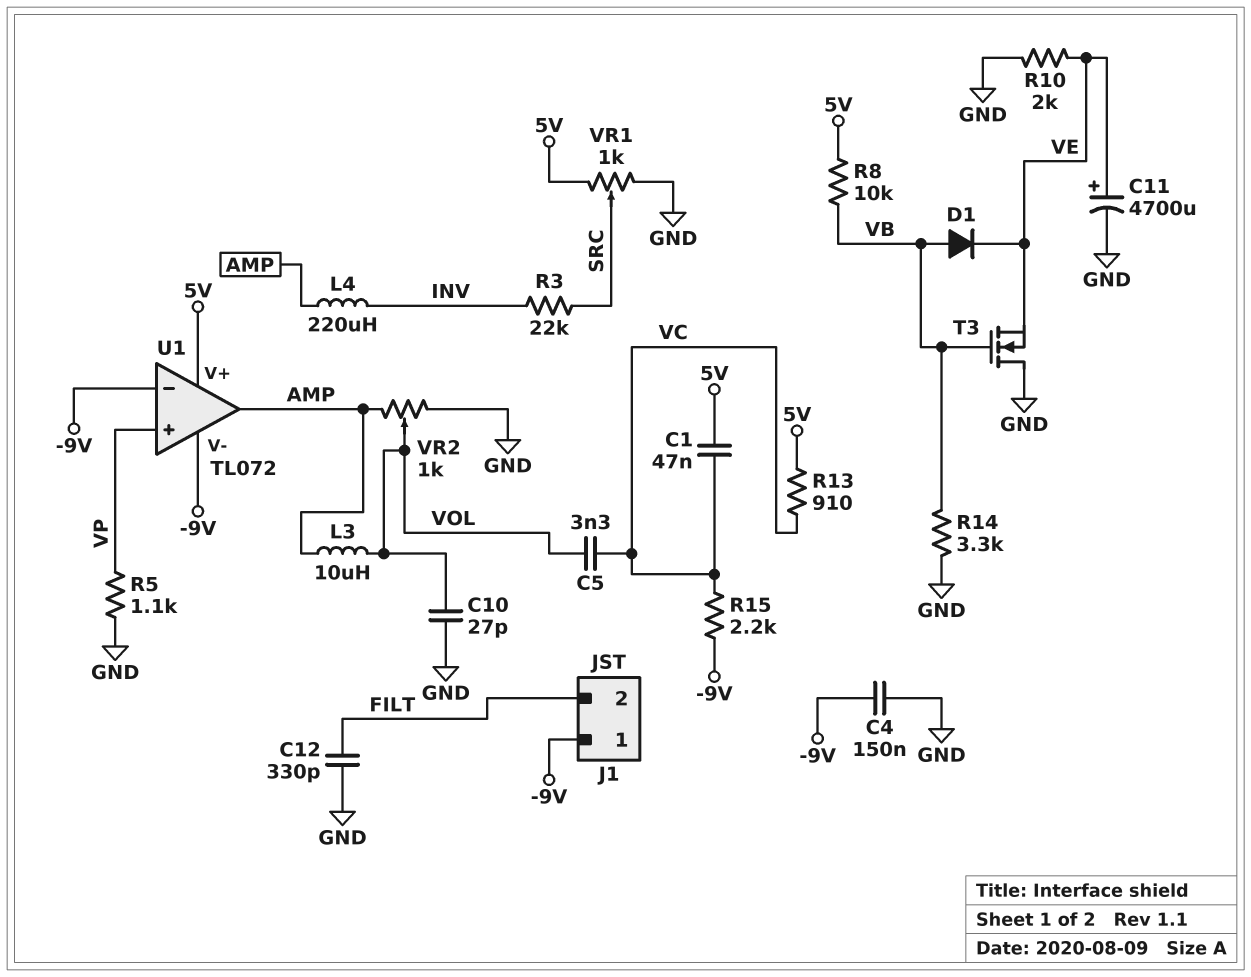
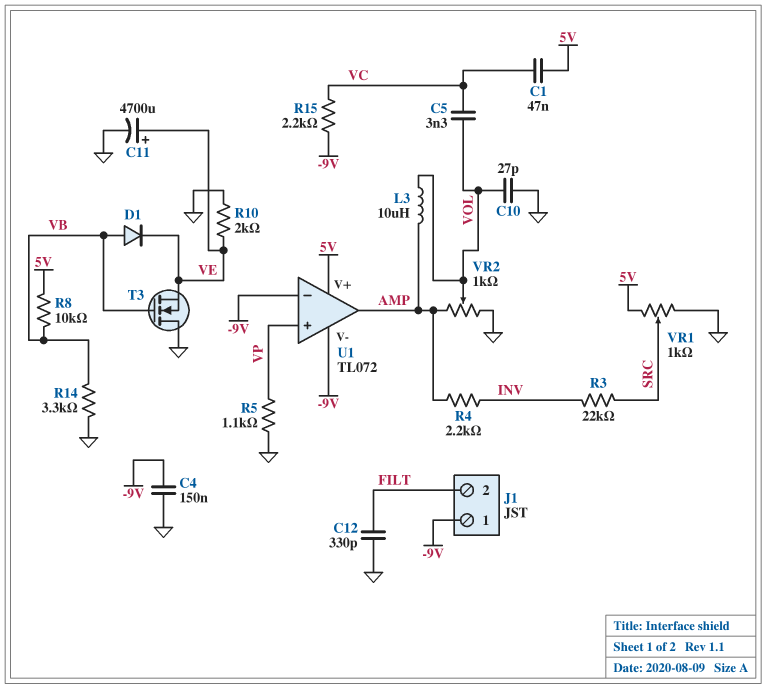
L4: 220uH (AMP, INV) -> none
R4: none -> 2.2k (AMP, INV)
R13: 910 (5V, VC) -> none

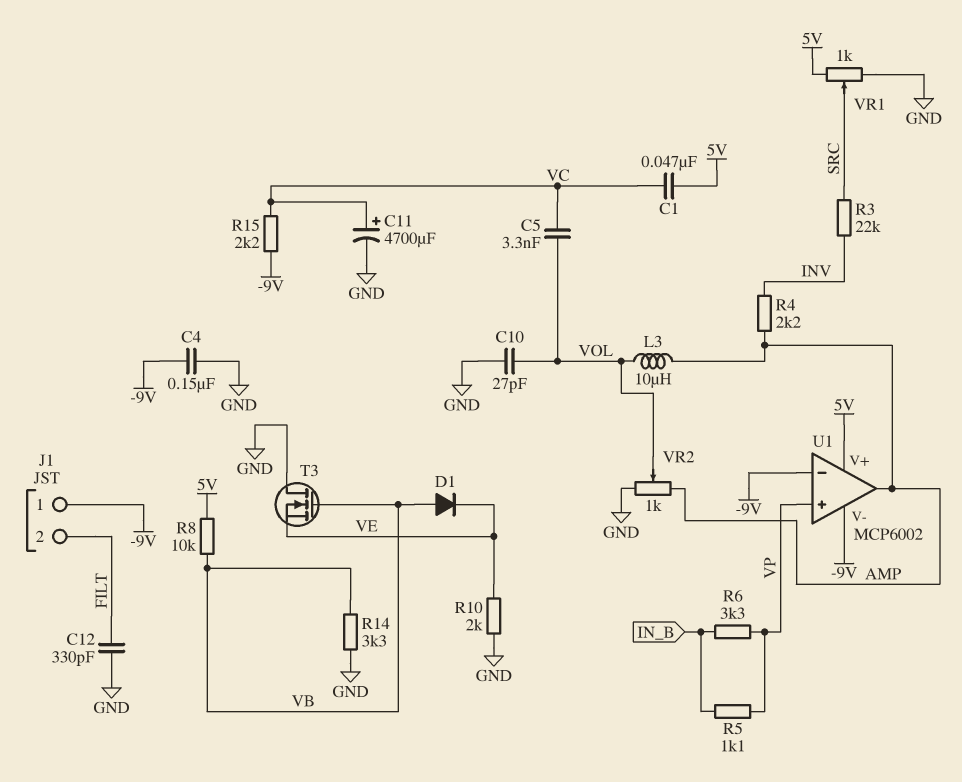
C11: 4700uF (plus VE, minus GND) -> 4700uF (plus VC, minus GND)
R5: 1.1k (GND, VP) -> 1.1k (IN_B, VP)
R6: none -> 3.3k (IN_B, VP)
U1: TL072 -> MCP6002

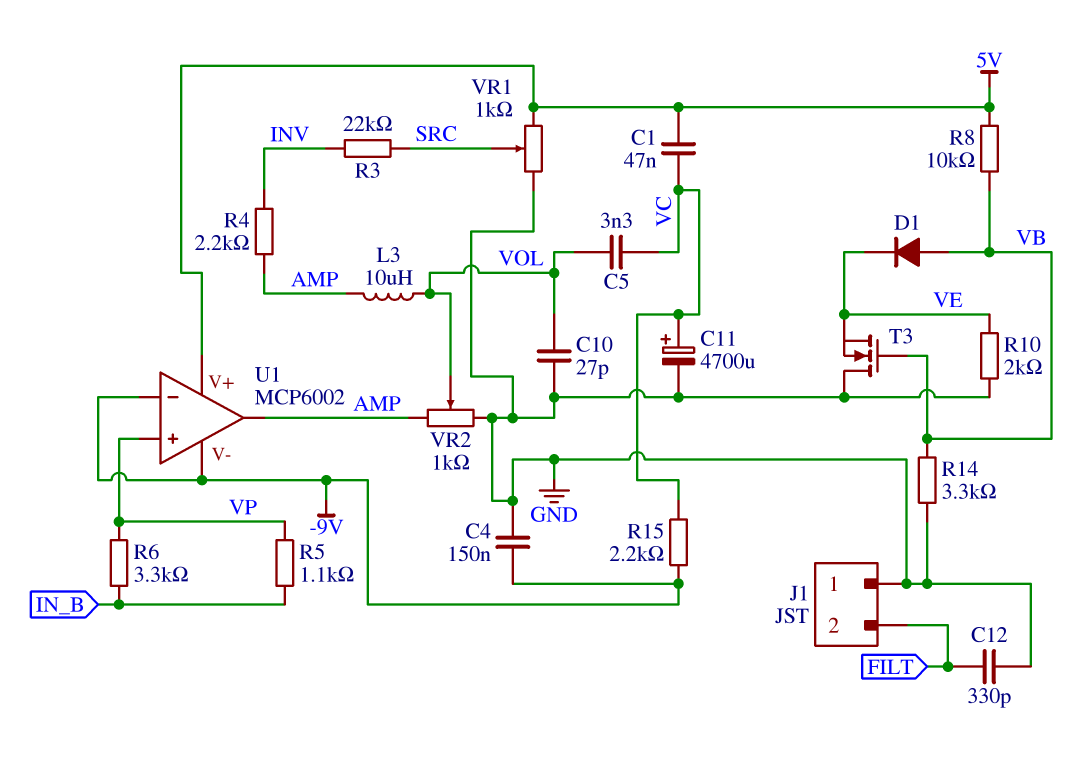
J1 pin 1: -9V -> GND

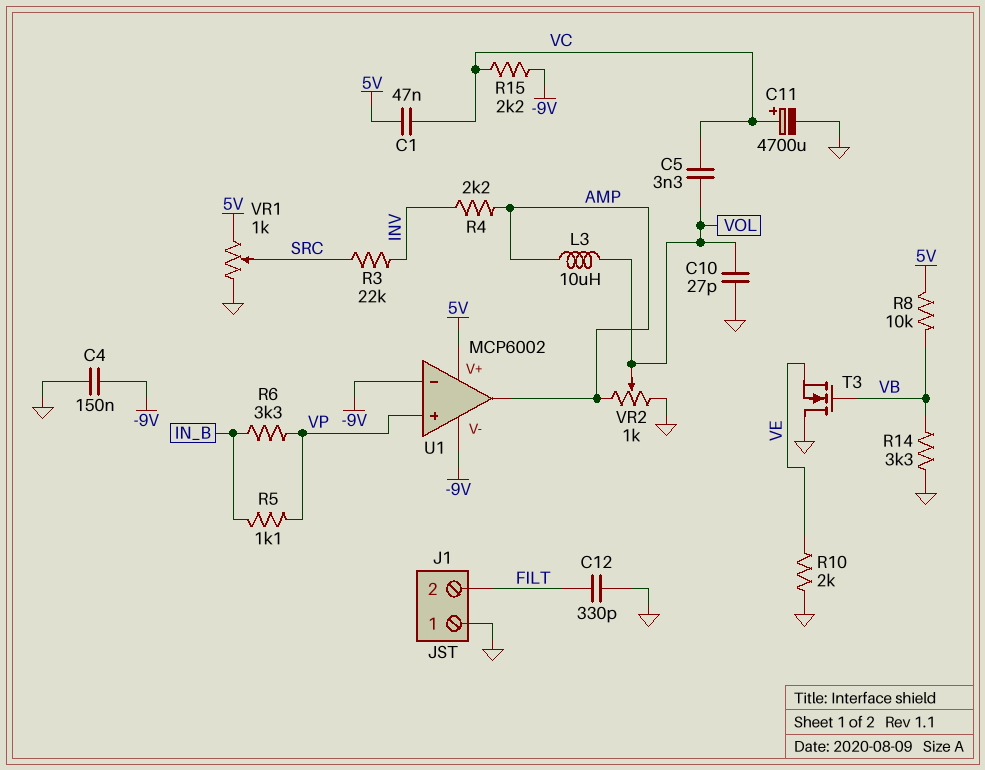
D1: diode (A VB, K VE) -> none

